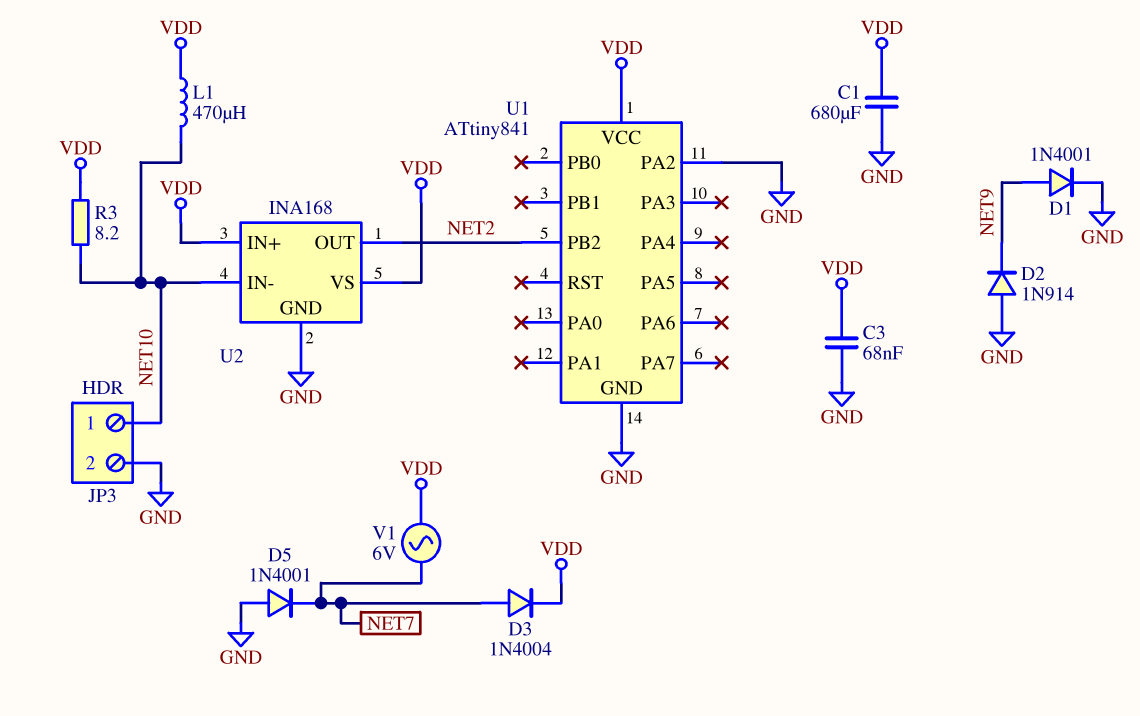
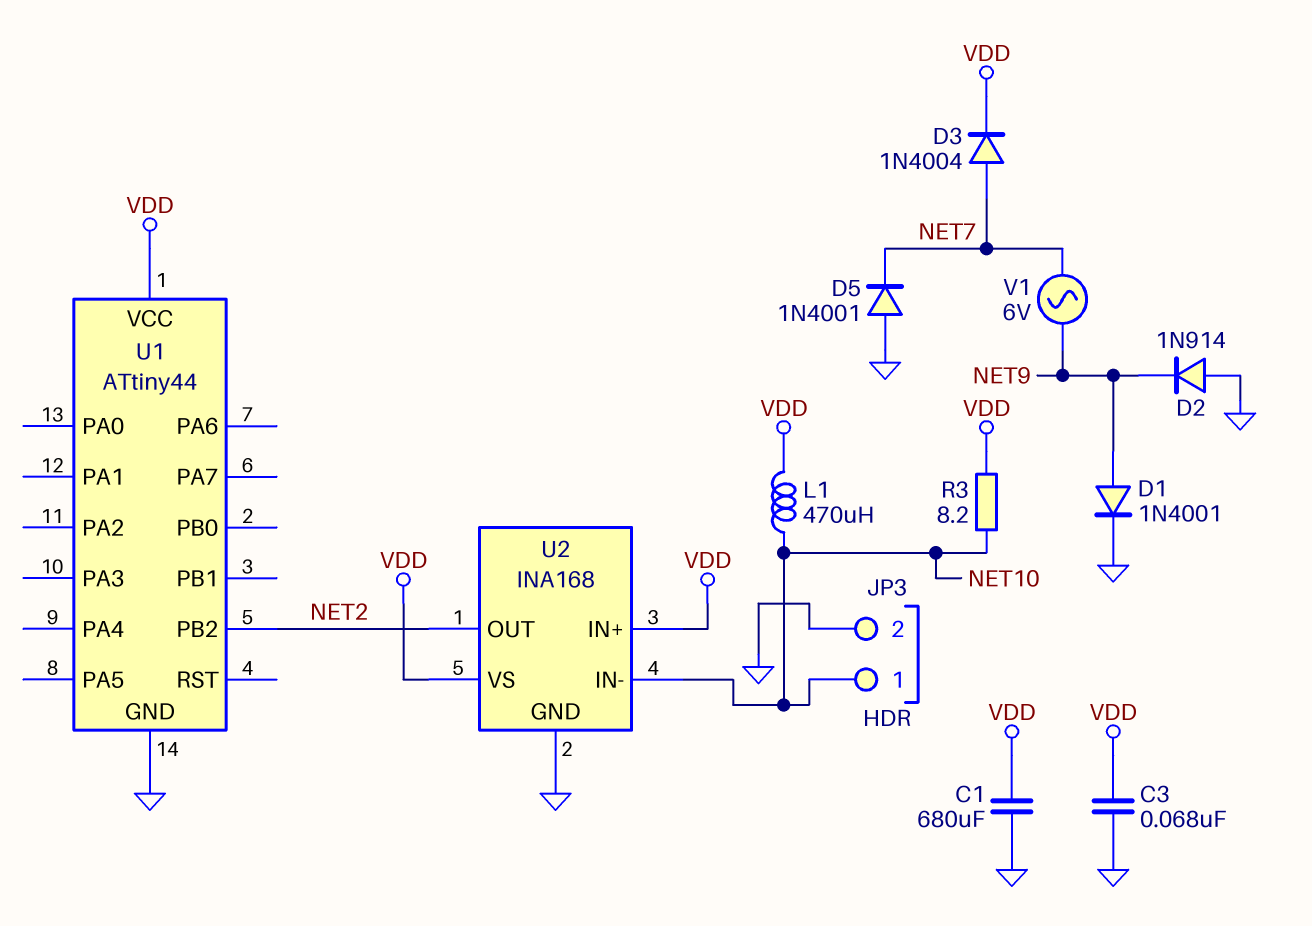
U1: ATtiny841 -> ATtiny44
U1 pin PA2: GND -> none
V1: AC 6V (NET7, VDD) -> AC 6V (NET7, NET9)

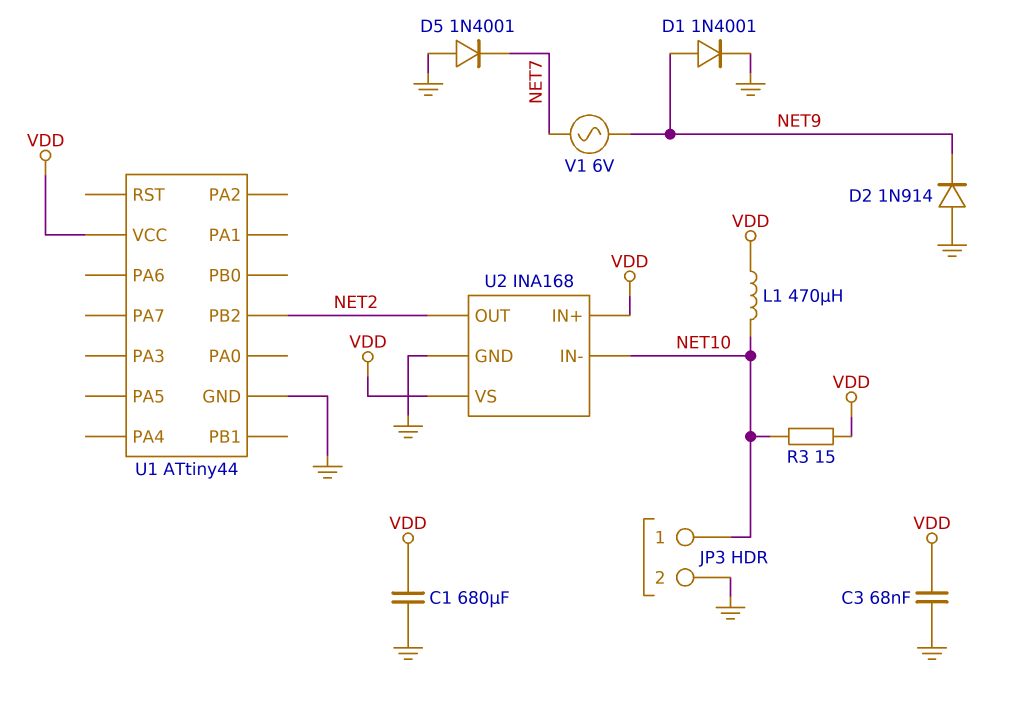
D3: diode 1N4004 (A NET7, K VDD) -> none
R3: 8.2 (NET10, VDD) -> 15 (NET10, VDD)

